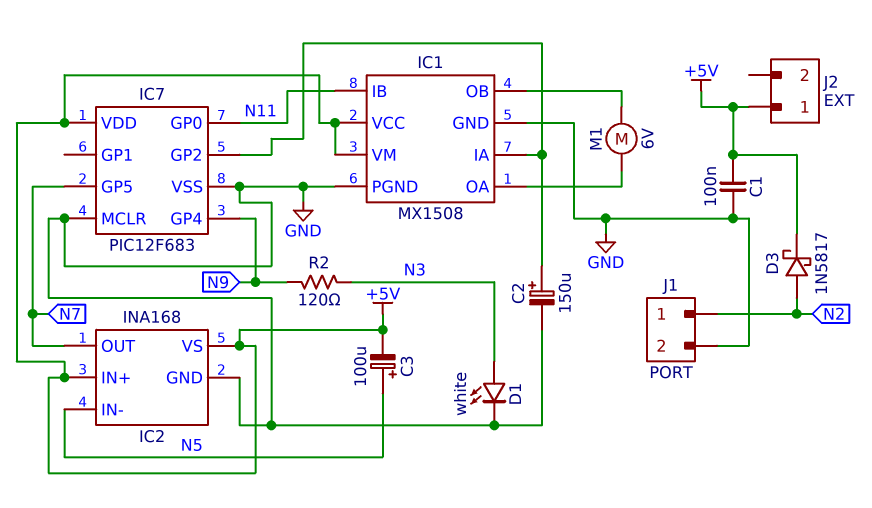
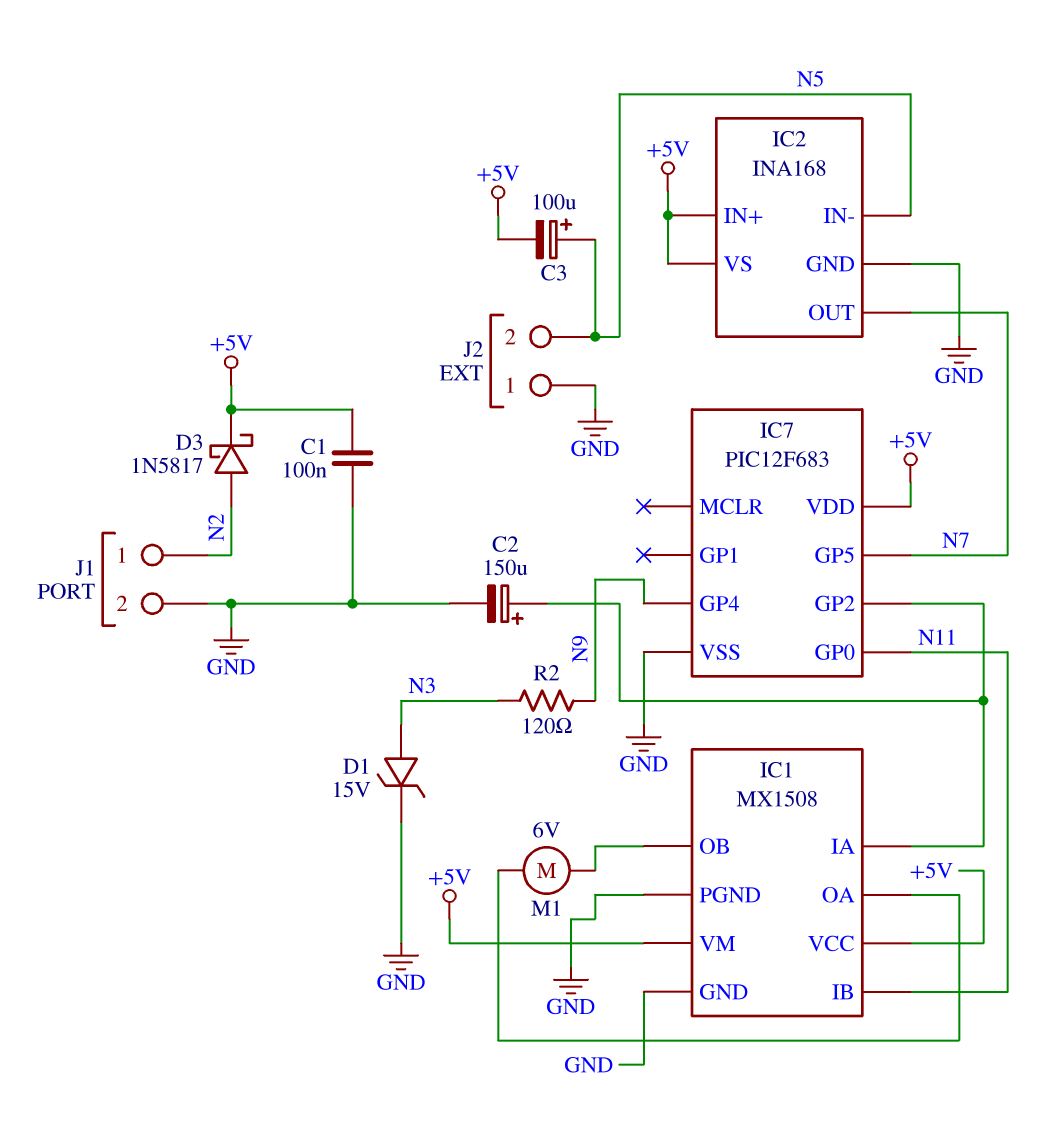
D1: LED white (A N3, K GND) -> zener 15V (A N3, K GND)
IC7 pin MCLR: GND -> none
J2 pin 1: +5V -> GND
J2 pin 2: none -> N5

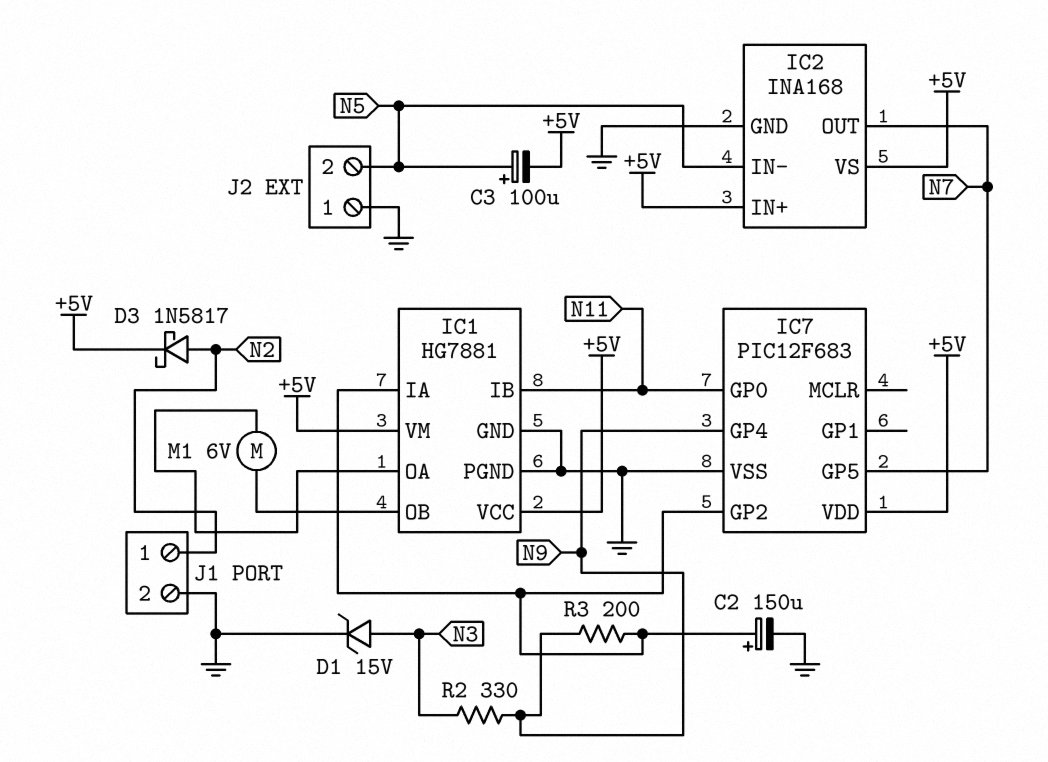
C1: 100nF (+5V, GND) -> none
IC1: MX1508 -> HG7881
R2: 120 (N3, N9) -> 330 (N3, N9)
R3: none -> 200 (IC1/IA, N9)

